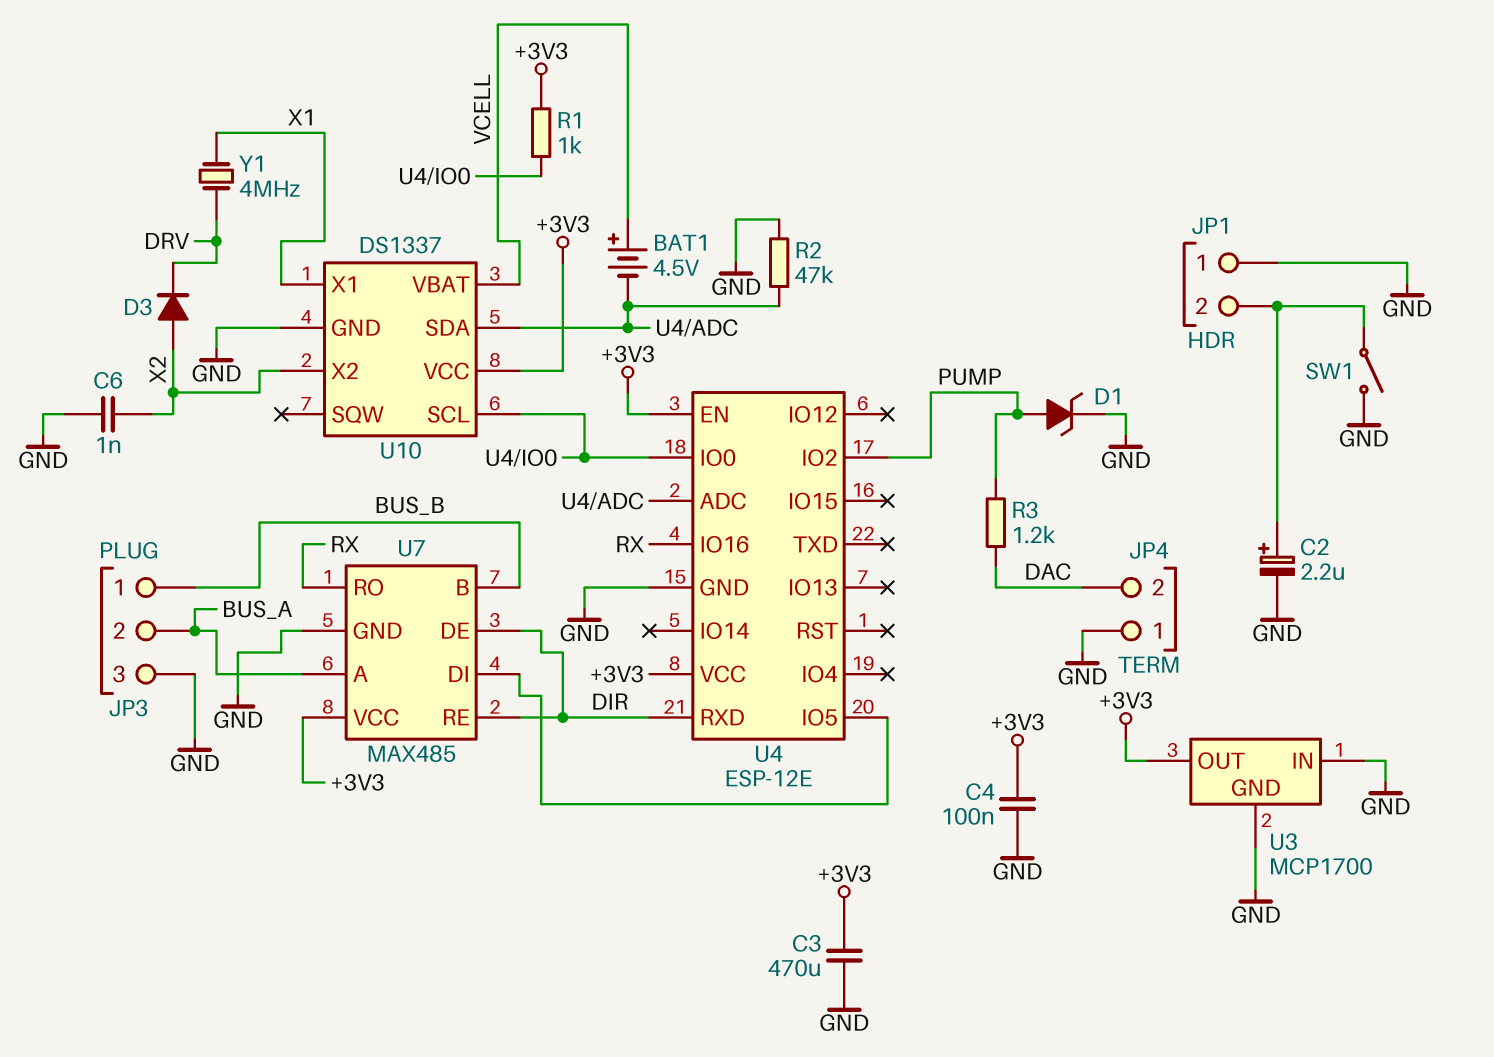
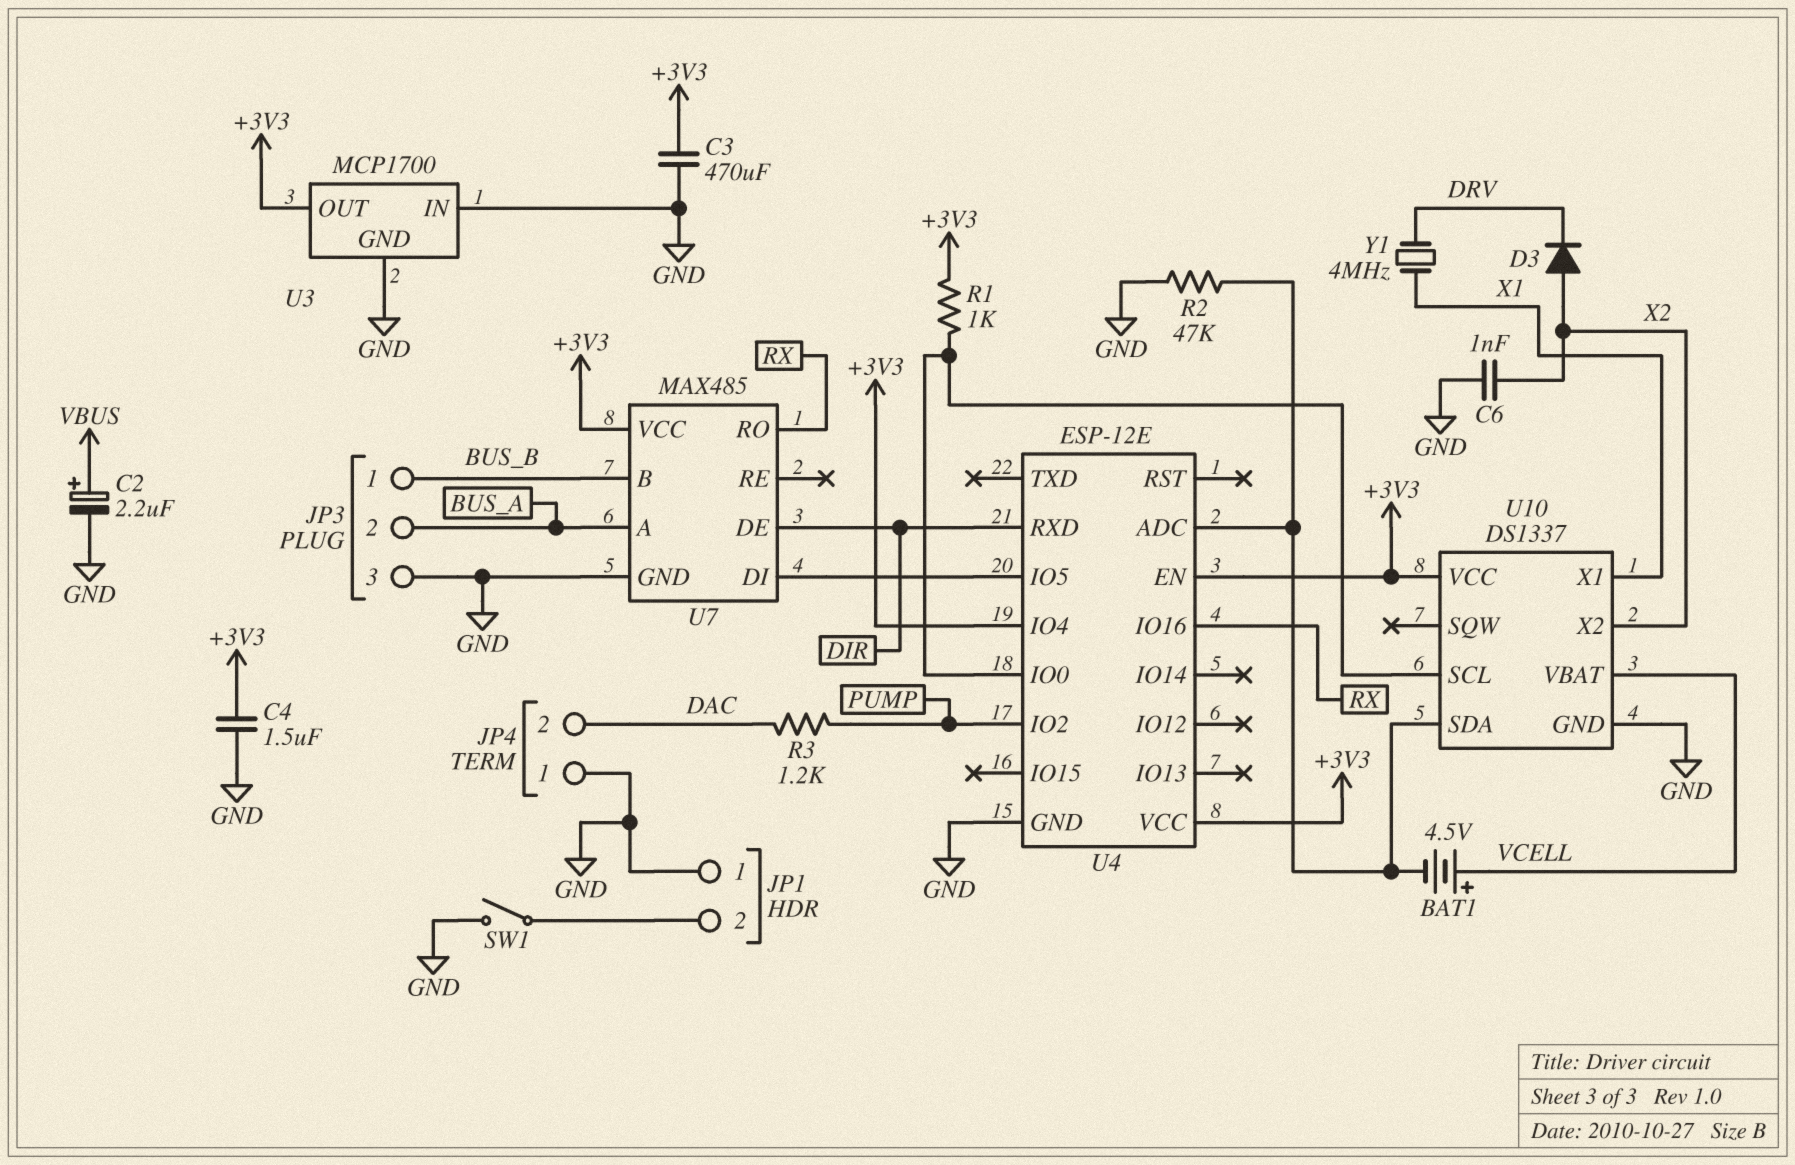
C2: 2.2uF (plus JP1/2, minus GND) -> 2.2uF (plus VBUS, minus GND)
C4: 100nF (+3V3, GND) -> 1.5uF (+3V3, GND)
D1: zener (A PUMP, K GND) -> none
U4 pin IO4: none -> +3V3
U7 pin RE: DIR -> none

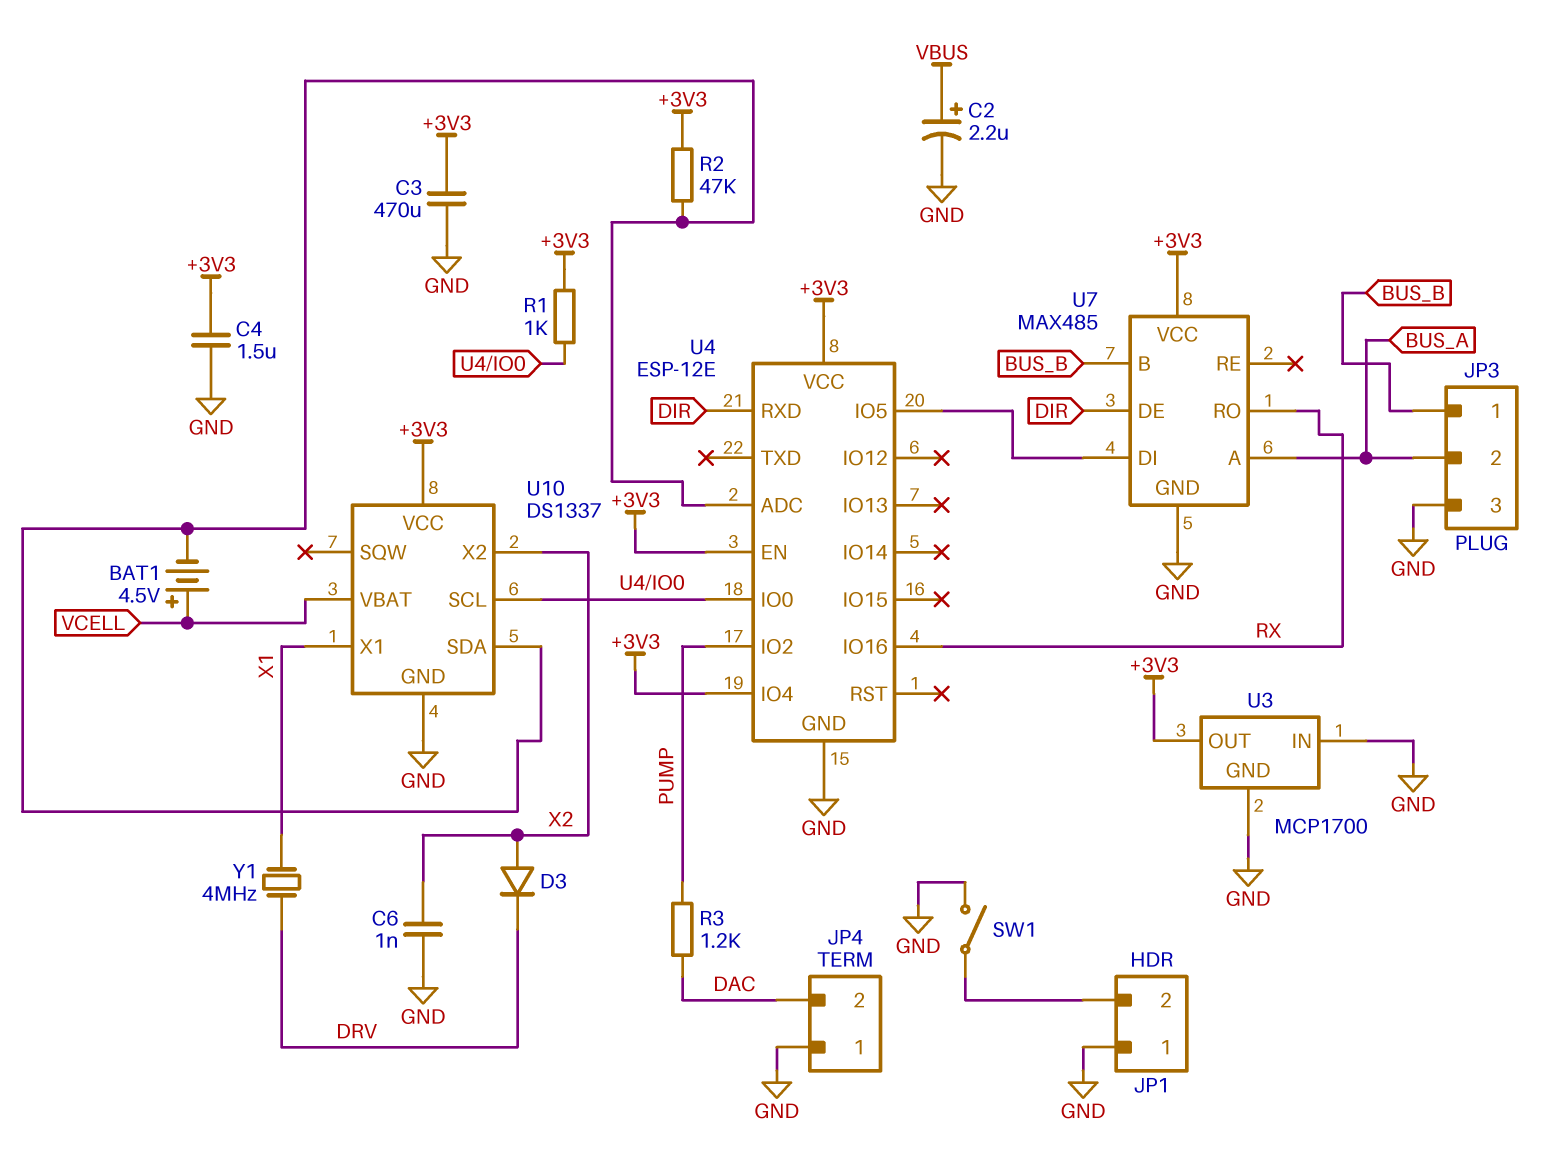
R2: 47k (GND, U4/ADC) -> 47k (+3V3, U4/ADC)

